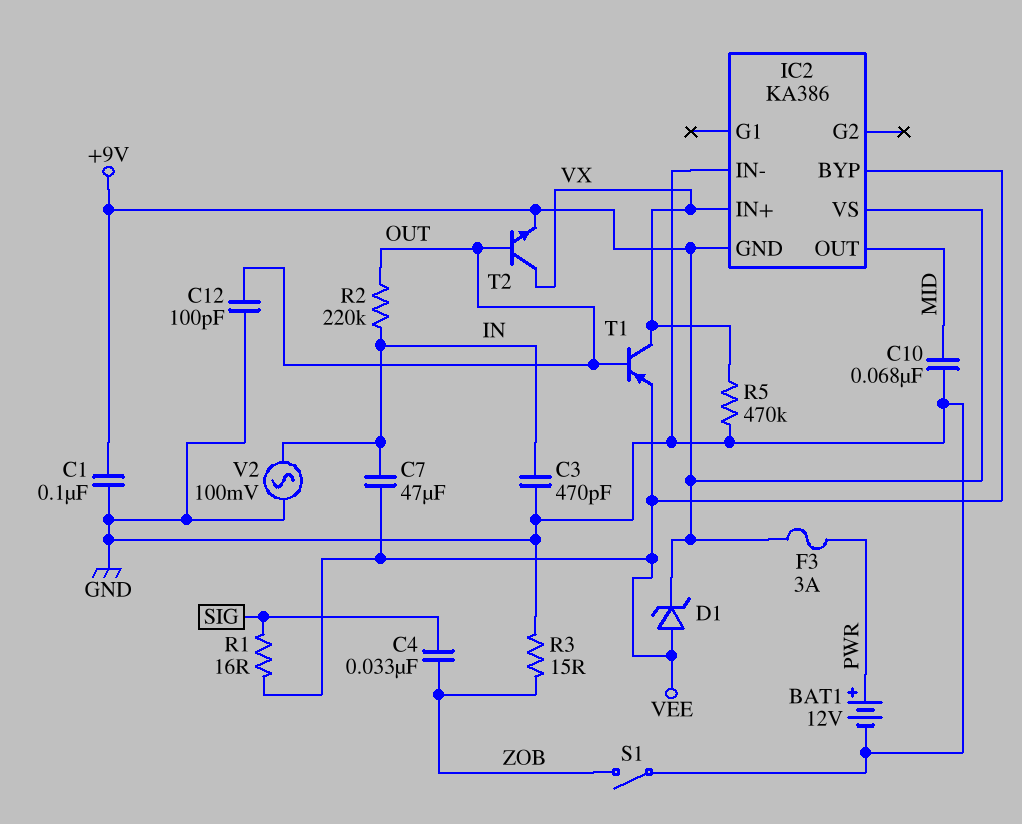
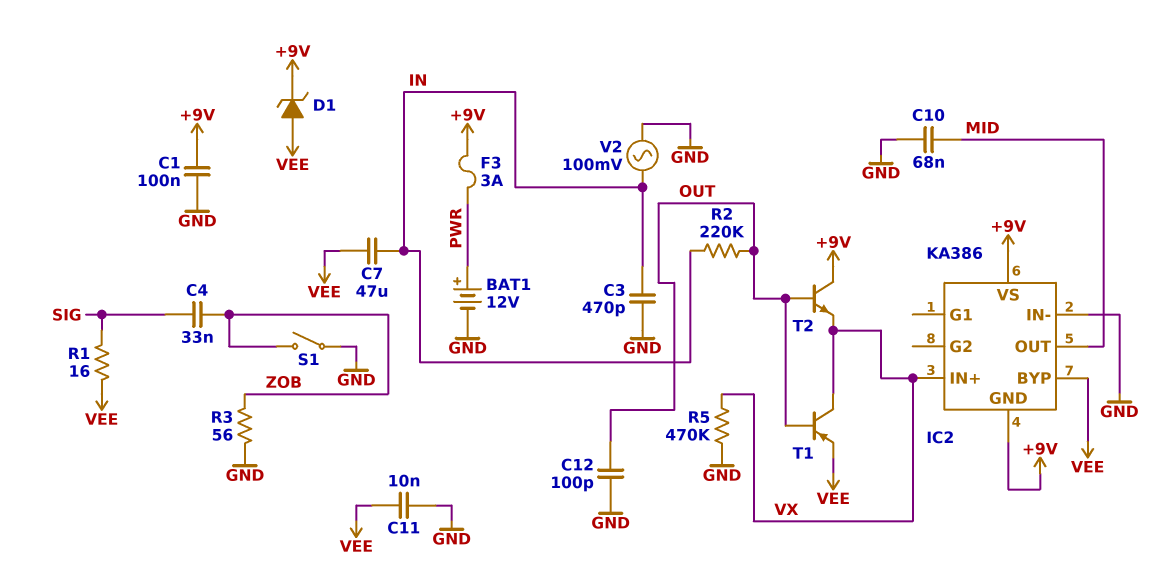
C11: none -> 10nF (GND, VEE)
R3: 15 (GND, ZOB) -> 56 (GND, ZOB)
T2: NPN (B OUT, C VX, E +9V) -> NPN (B OUT, C +9V, E VX)

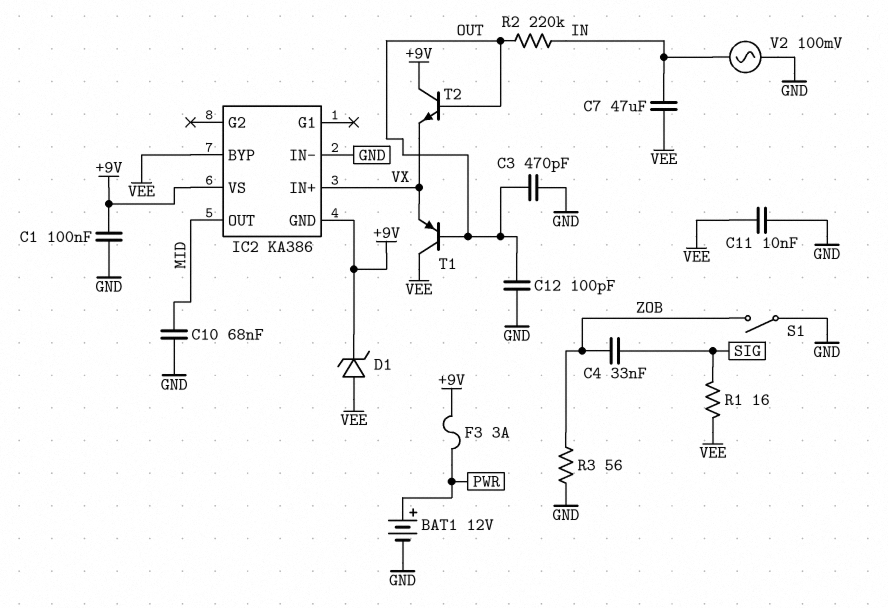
C3: 470pF (GND, IN) -> 470pF (GND, OUT)
R5: 470k (GND, VX) -> none
T1: PNP (B OUT, C VX, E VEE) -> PNP (B OUT, C VEE, E VX)

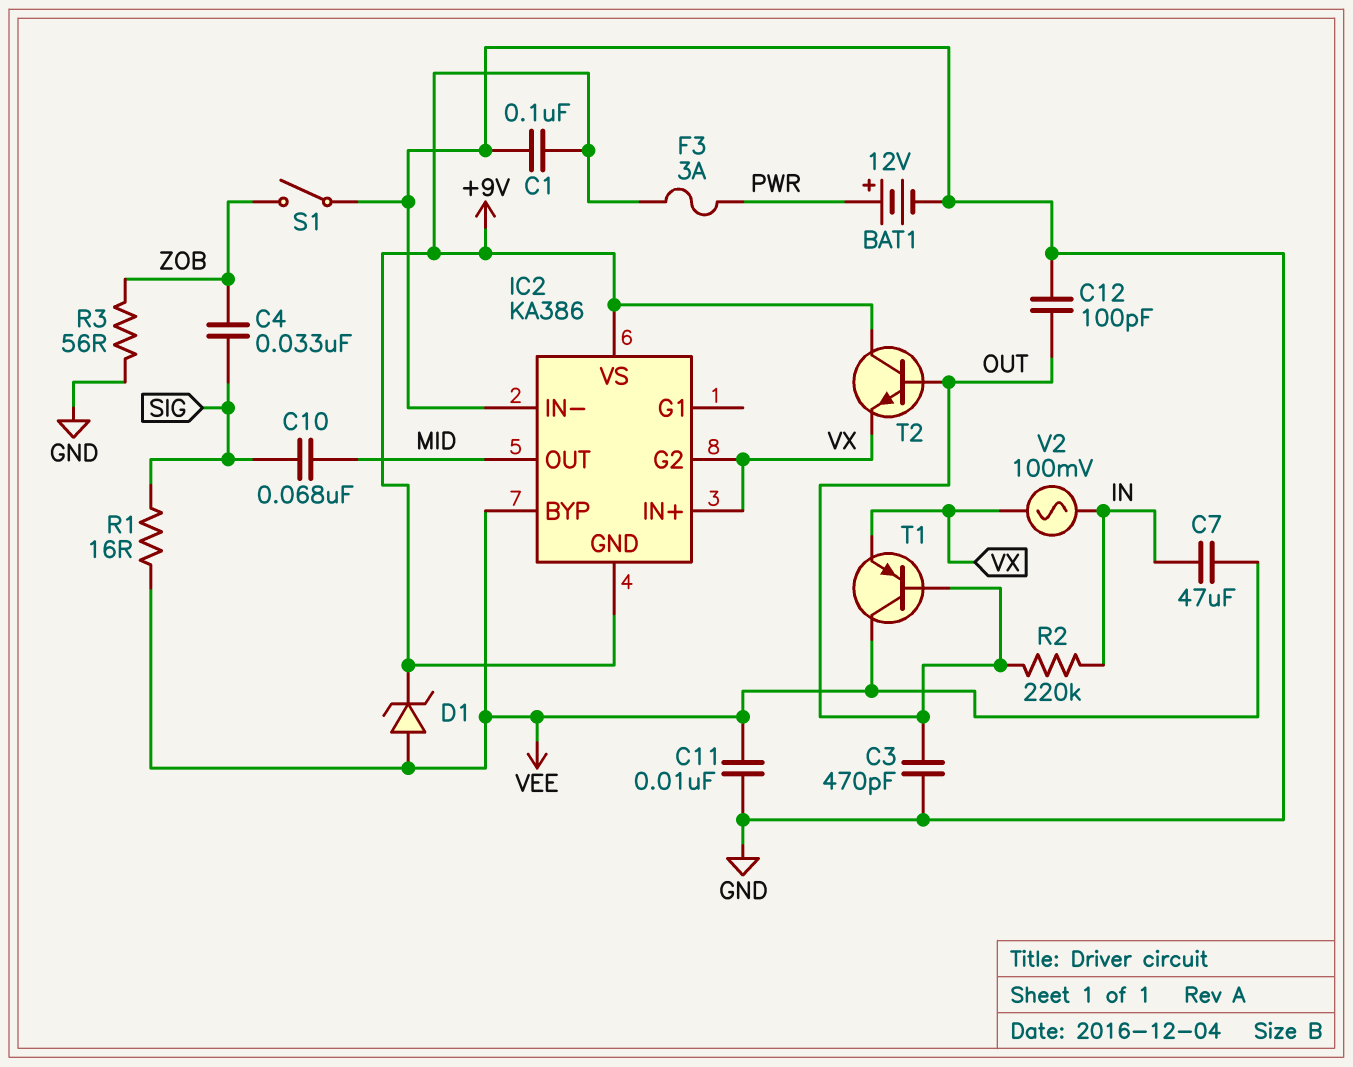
C10: 68nF (GND, MID) -> 68nF (MID, SIG)
IC2 pin G2: none -> VX
V2: AC 100mV (GND, IN) -> AC 100mV (IN, VX)

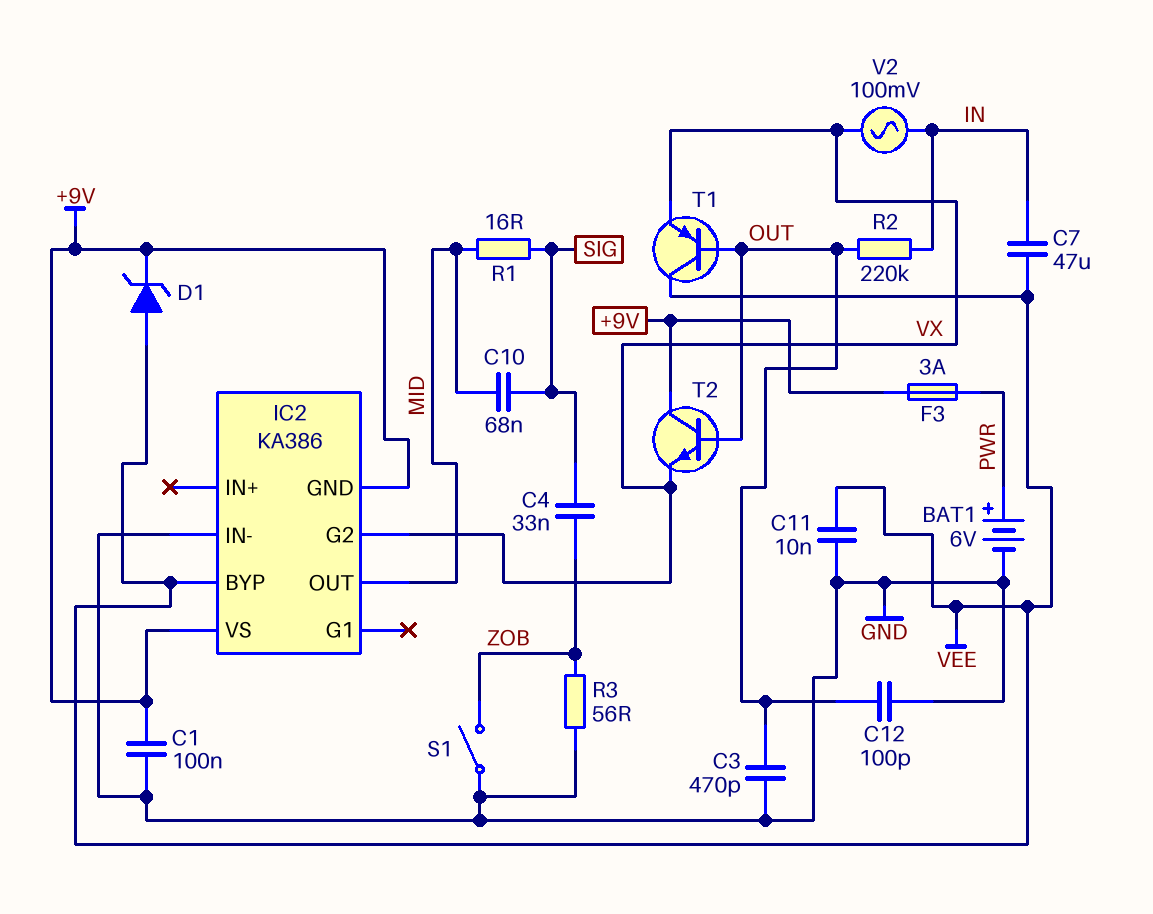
BAT1: 12V (plus PWR, minus GND) -> 6V (plus PWR, minus GND)
IC2 pin IN+: VX -> none
R1: 16 (SIG, VEE) -> 16 (MID, SIG)

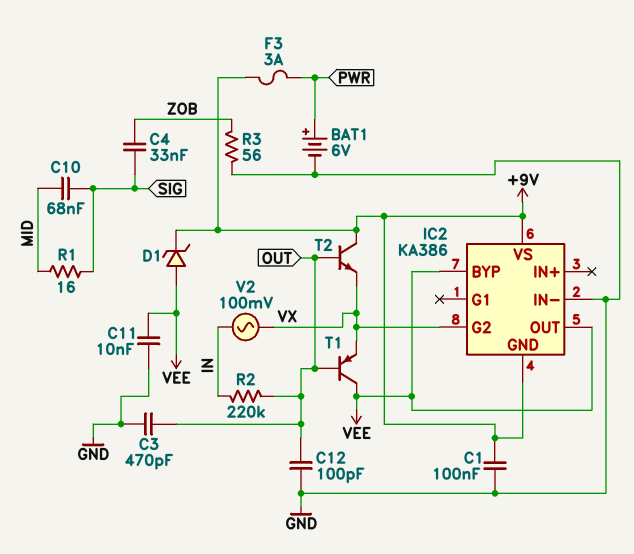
C7: 47uF (IN, VEE) -> none
IC2 pin OUT: MID -> VEE
S1: switch (GND, ZOB) -> none

